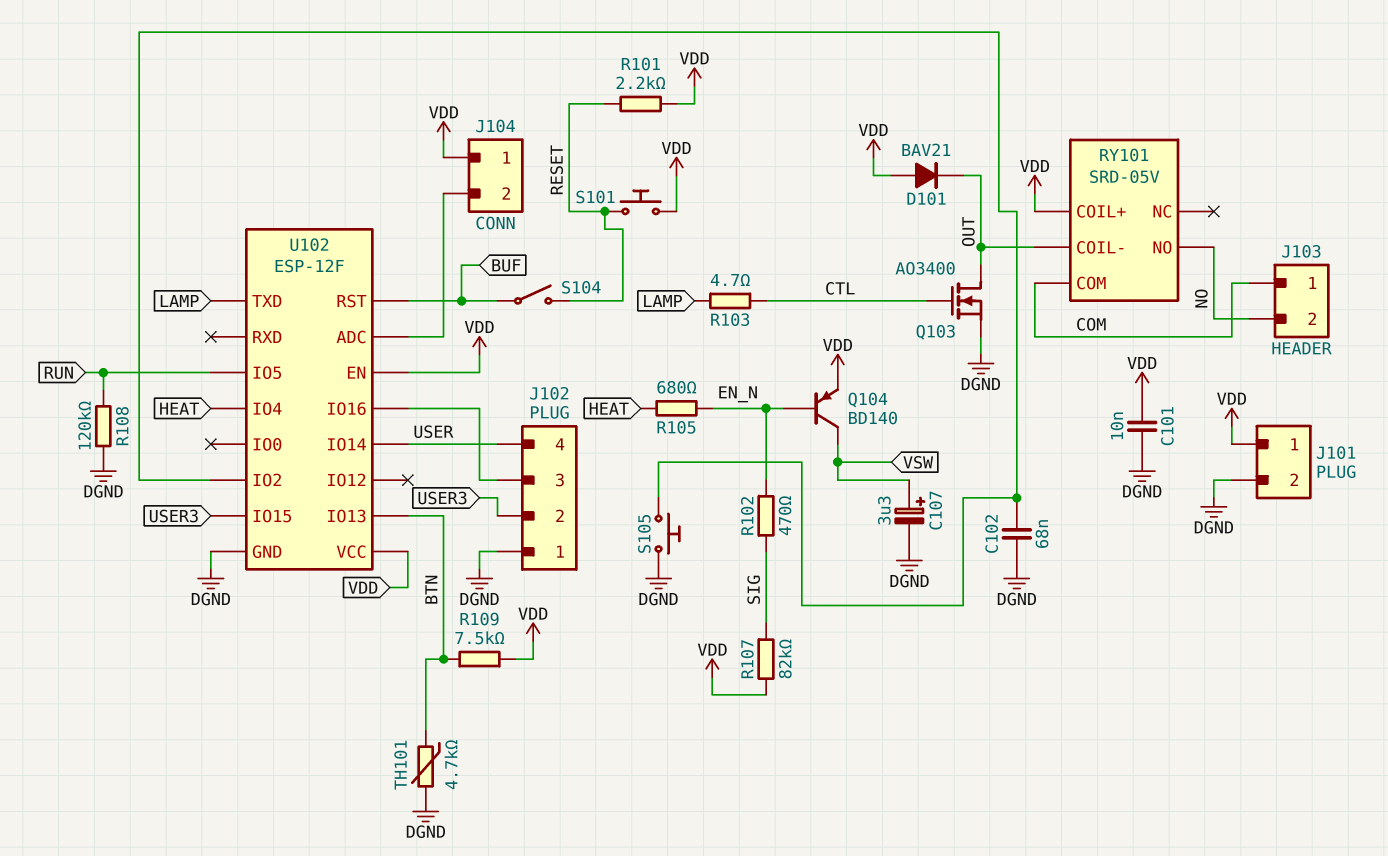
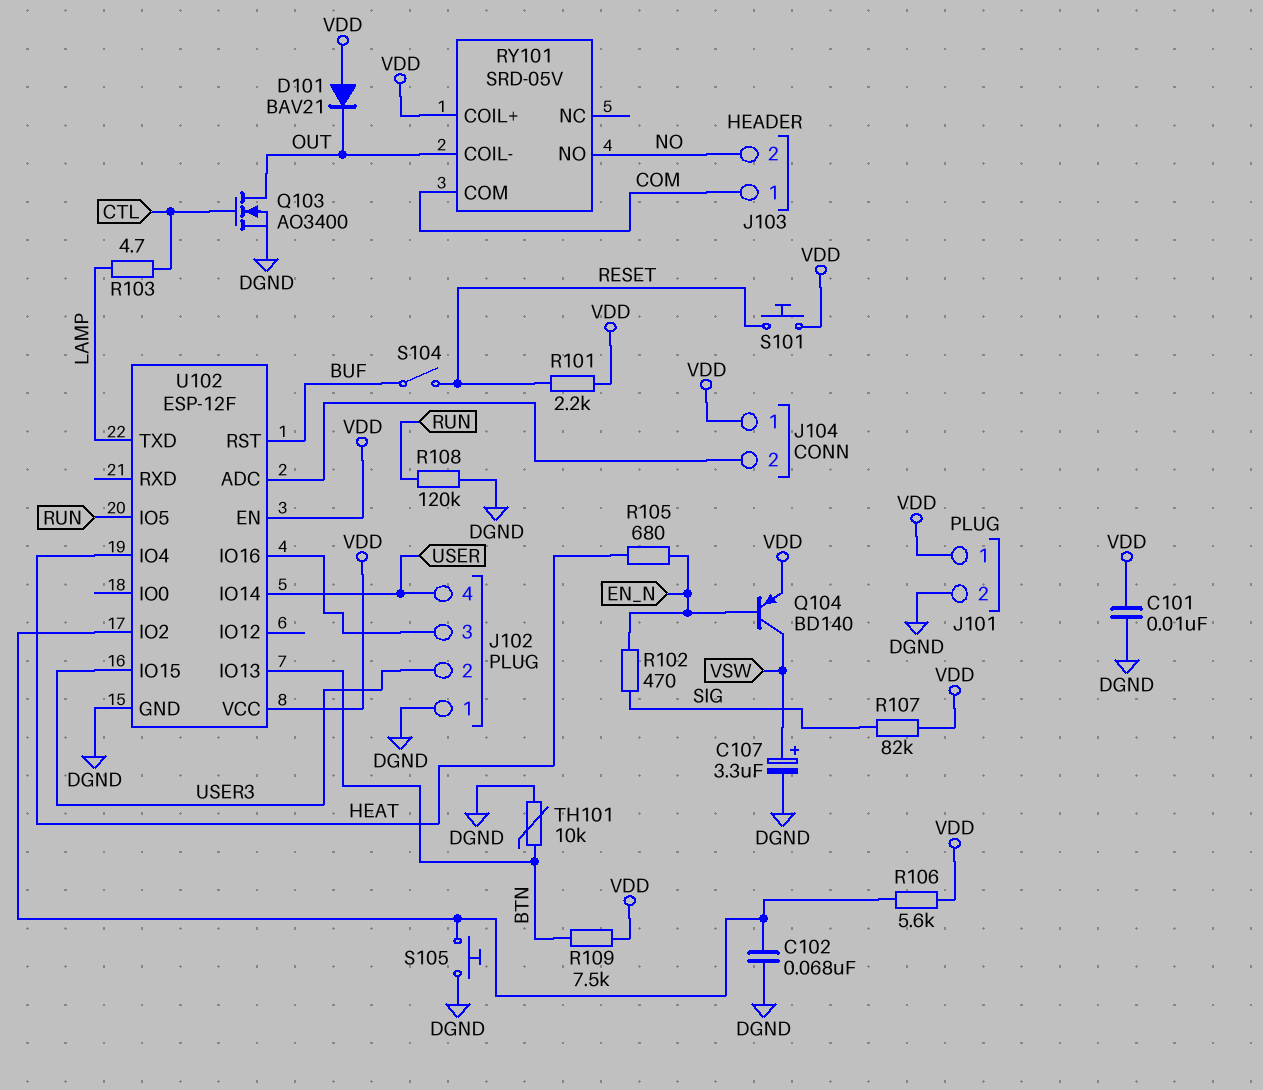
R106: none -> 5.6k (U102/IO2, VDD)
TH101: 4.7k (BTN, DGND) -> 10k (BTN, DGND)

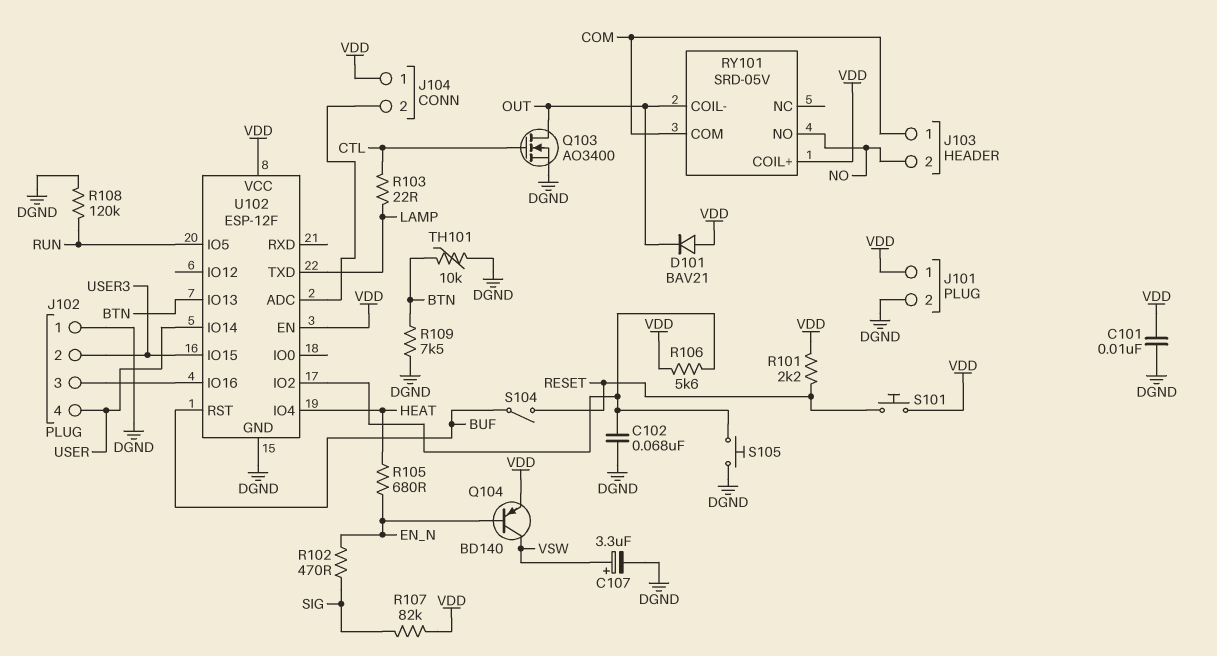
R103: 4.7 (CTL, LAMP) -> 22 (CTL, LAMP)
R109: 7.5k (BTN, VDD) -> 7.5k (BTN, DGND)

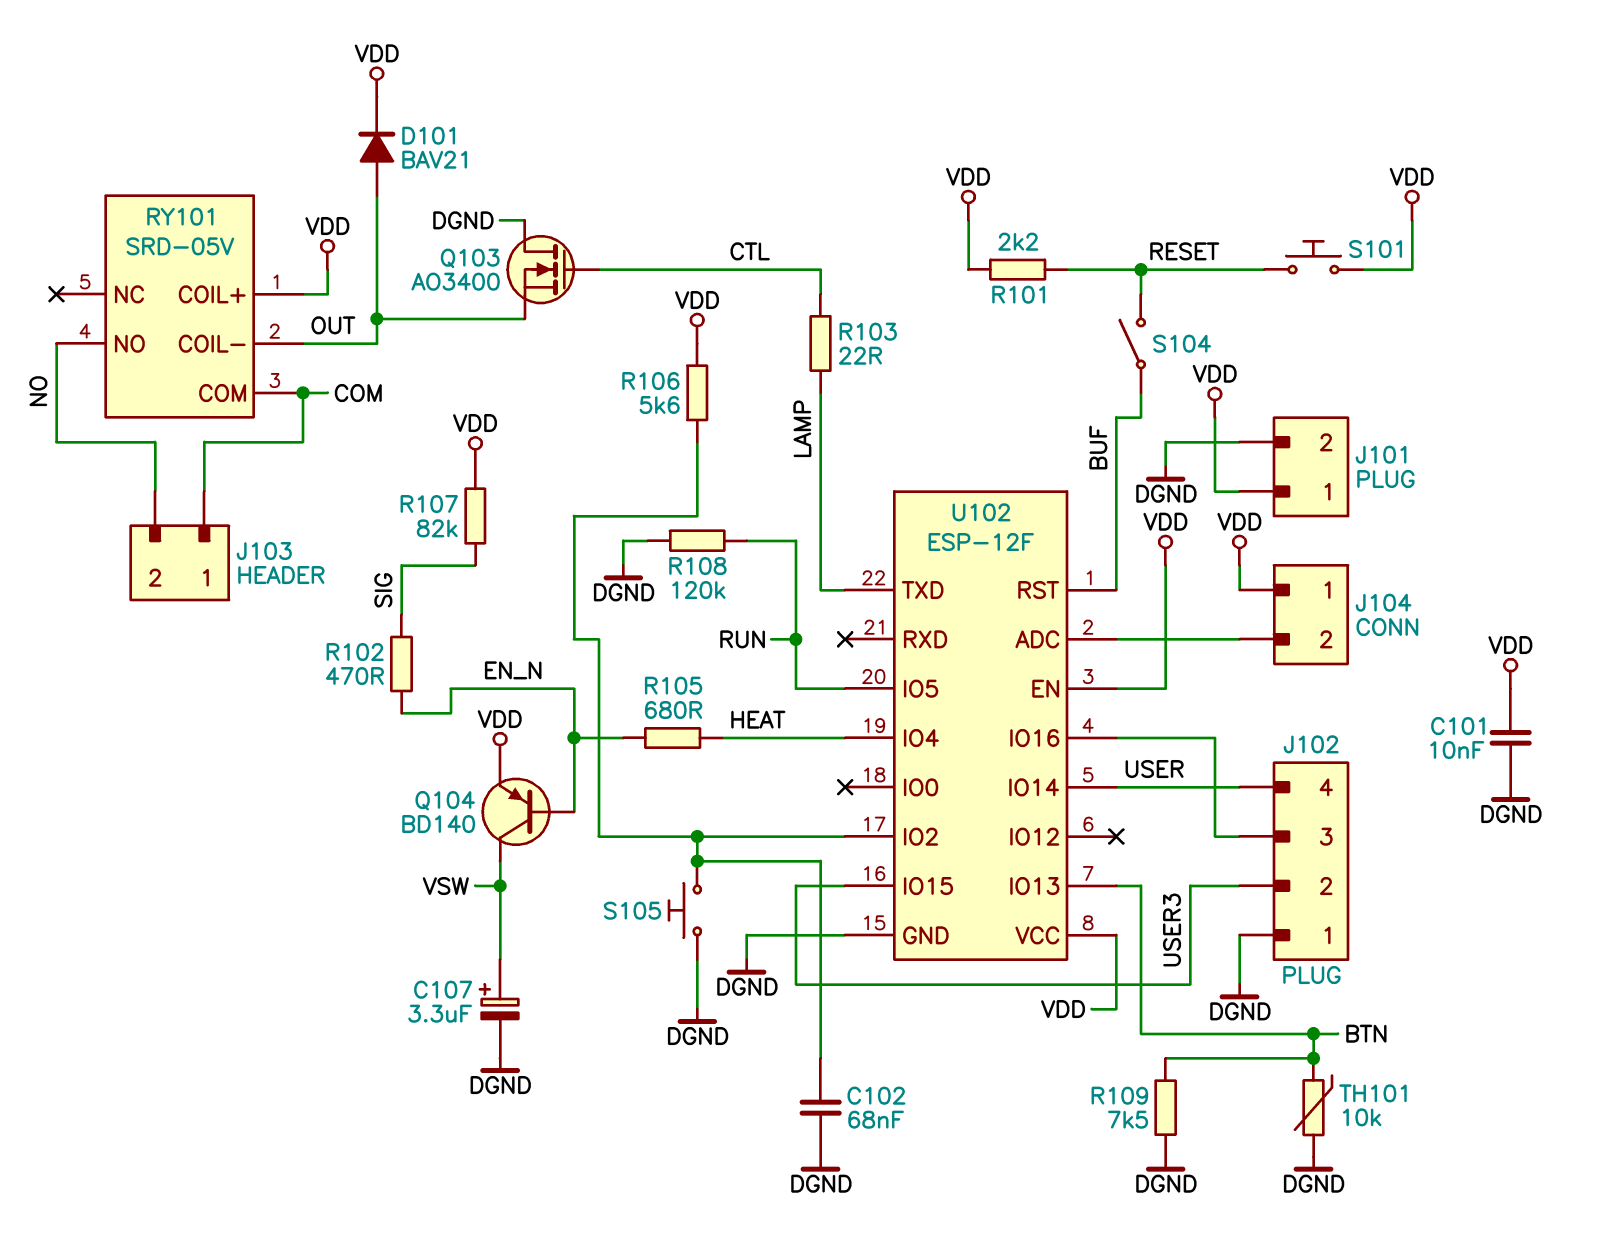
D101: diode BAV21 (A VDD, K OUT) -> diode BAV21 (A OUT, K VDD)
Q103: NMOS AO3400 (G CTL, D OUT, S DGND) -> NMOS AO3400 (G CTL, D DGND, S OUT)

